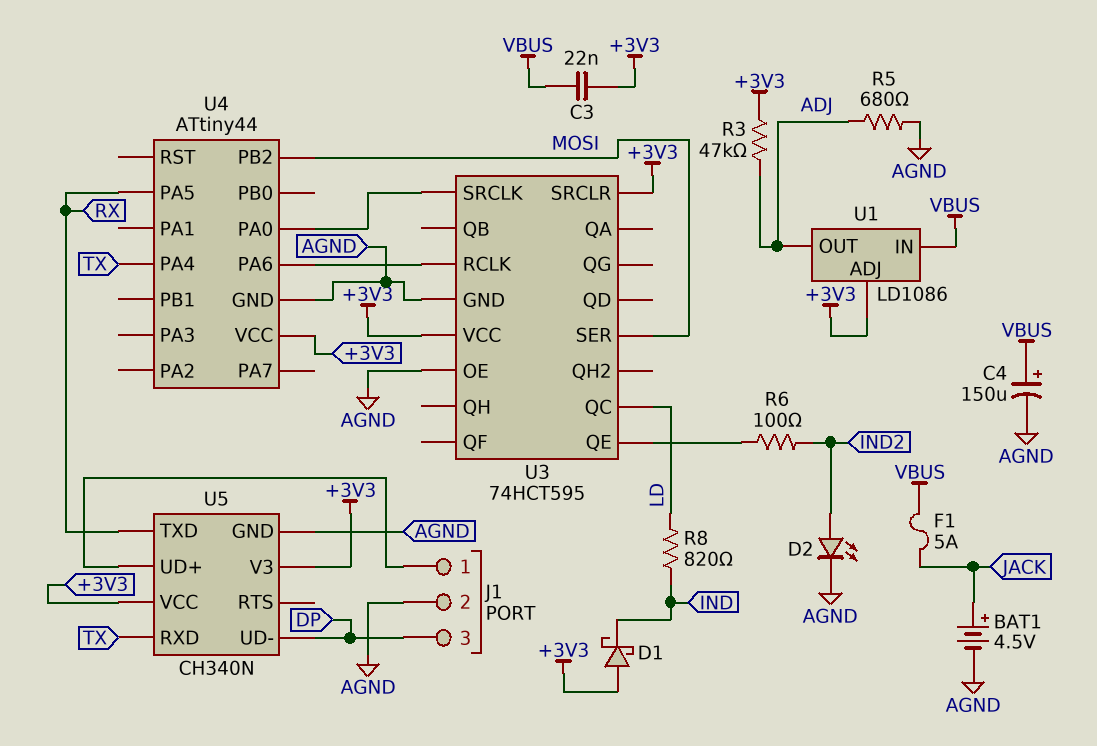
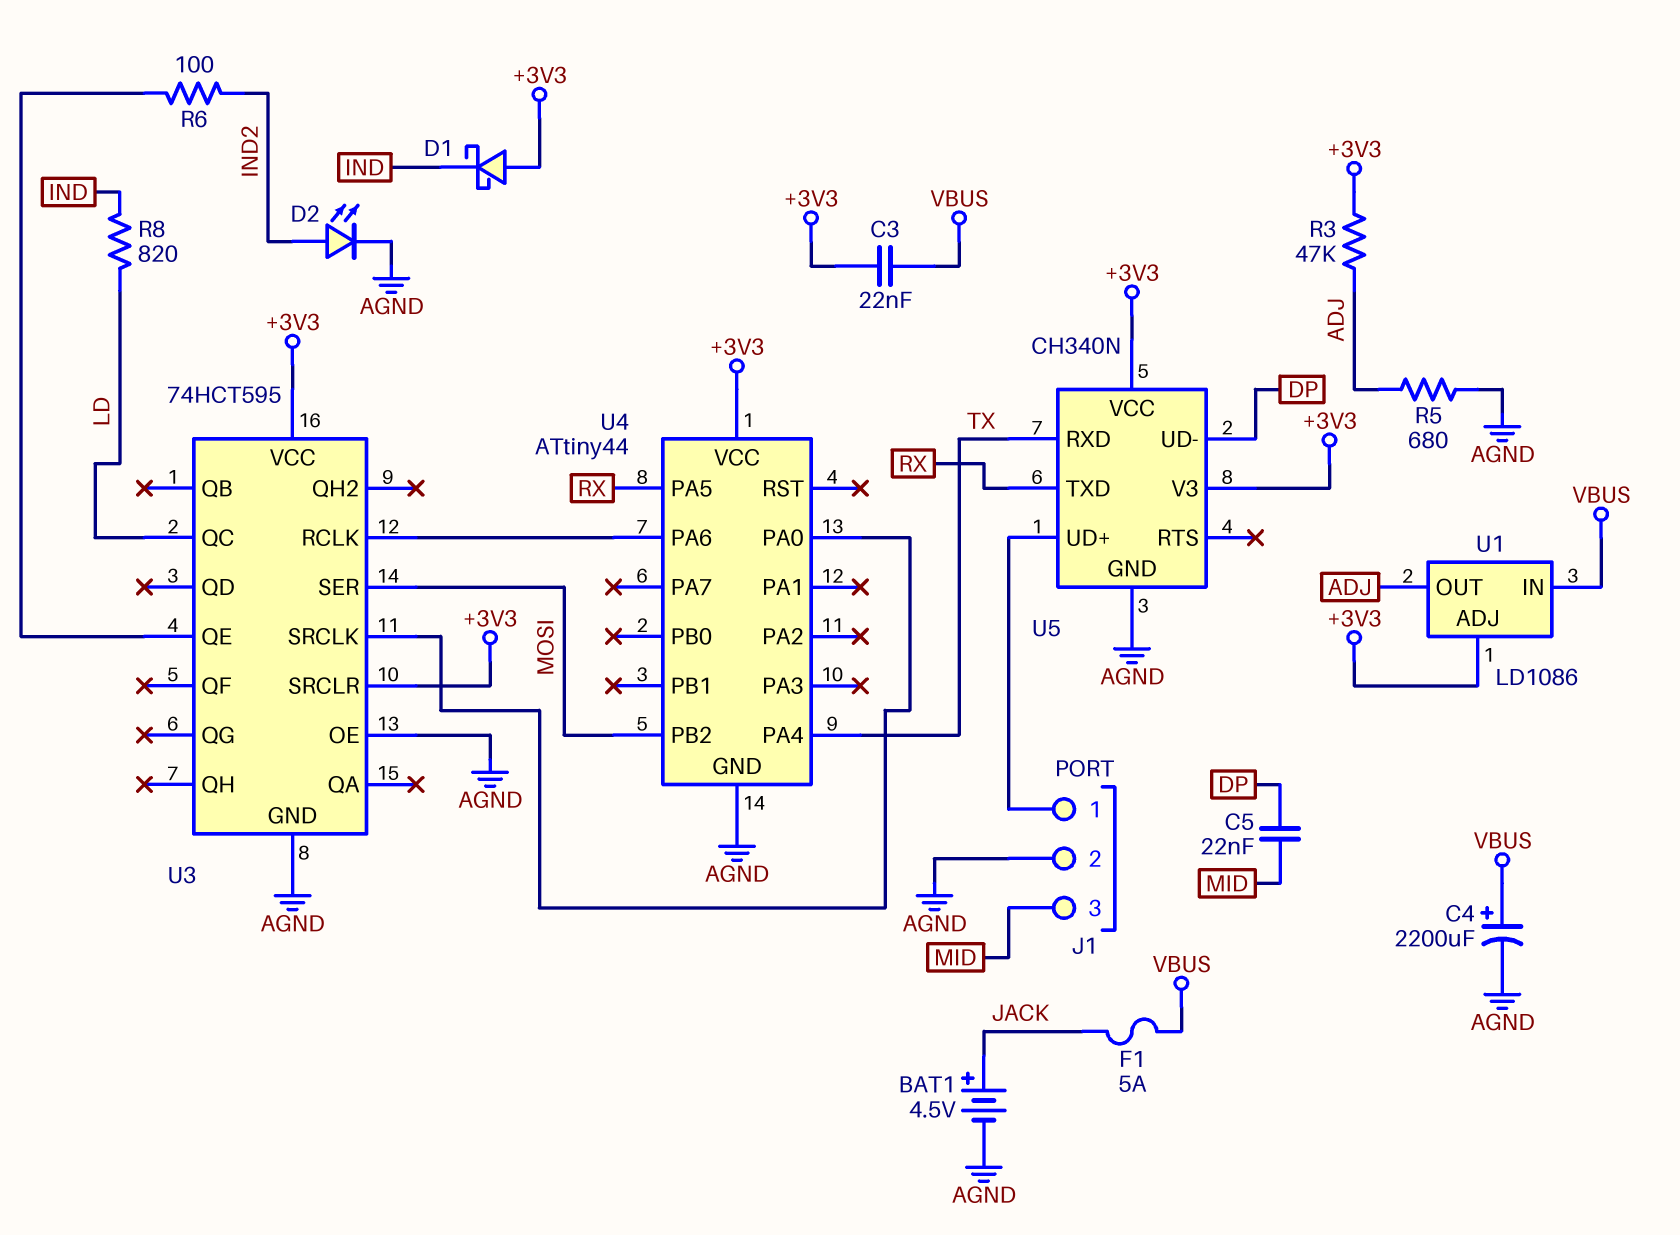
C4: 150uF (plus VBUS, minus AGND) -> 2200uF (plus VBUS, minus AGND)
C5: none -> 22nF (DP, MID)
J1 pin 3: DP -> MID

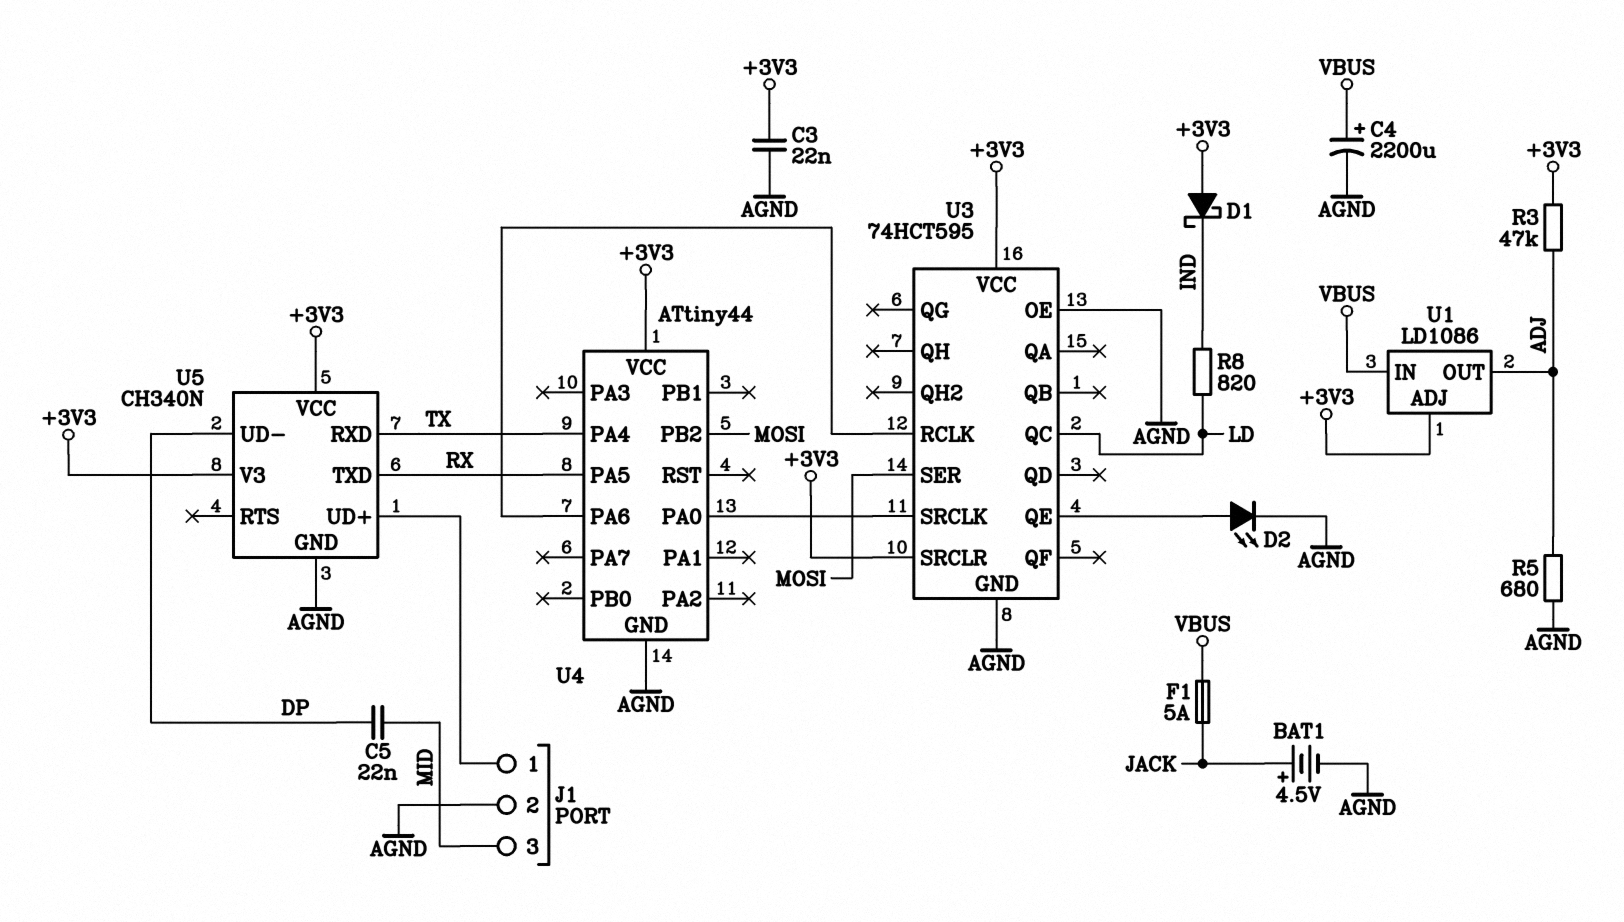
C3: 22nF (+3V3, VBUS) -> 22nF (+3V3, AGND)
D2: LED (A IND2, K AGND) -> LED (A U3/QE, K AGND)
R6: 100 (IND2, U3/QE) -> none

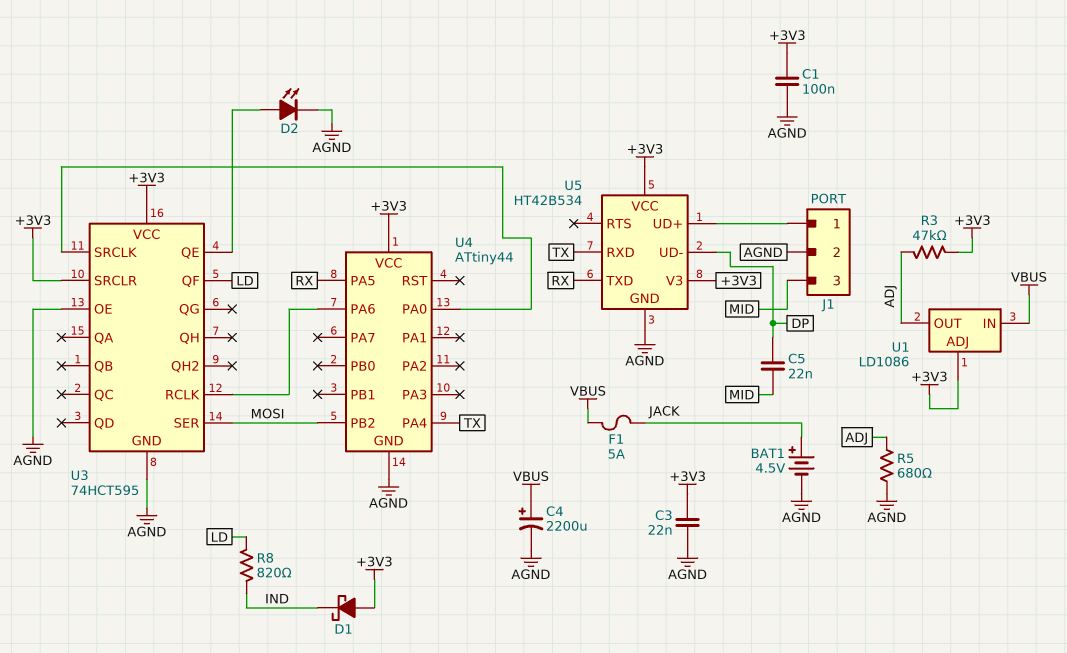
C1: none -> 100nF (+3V3, AGND)
U3 pin QC: LD -> none
U3 pin QF: none -> LD
U5: CH340N -> HT42B534

